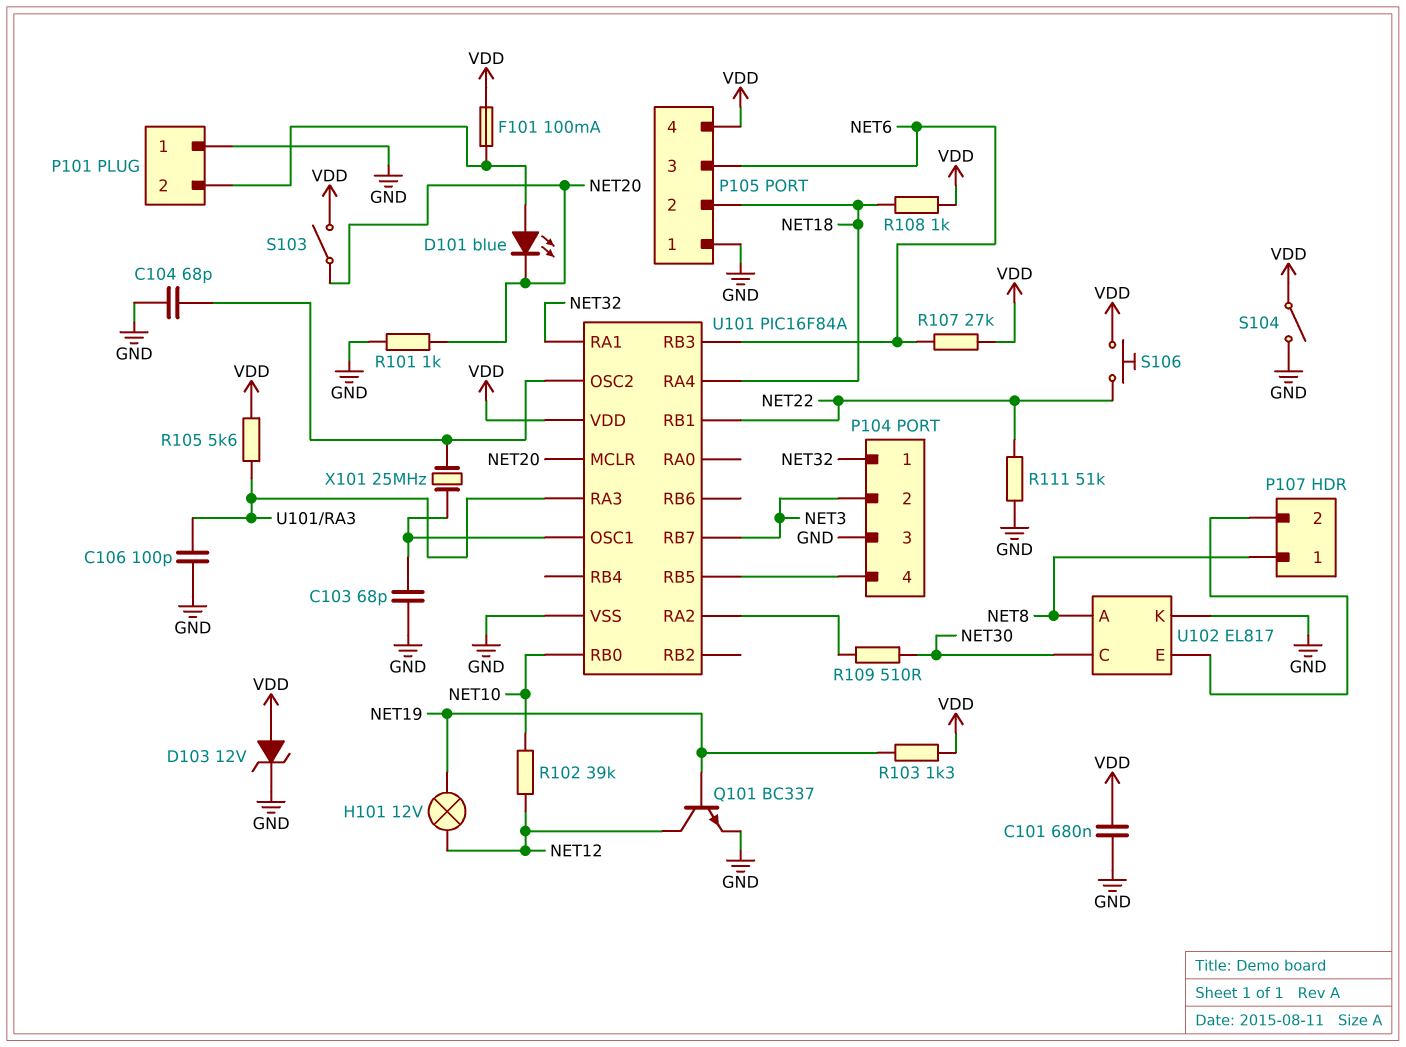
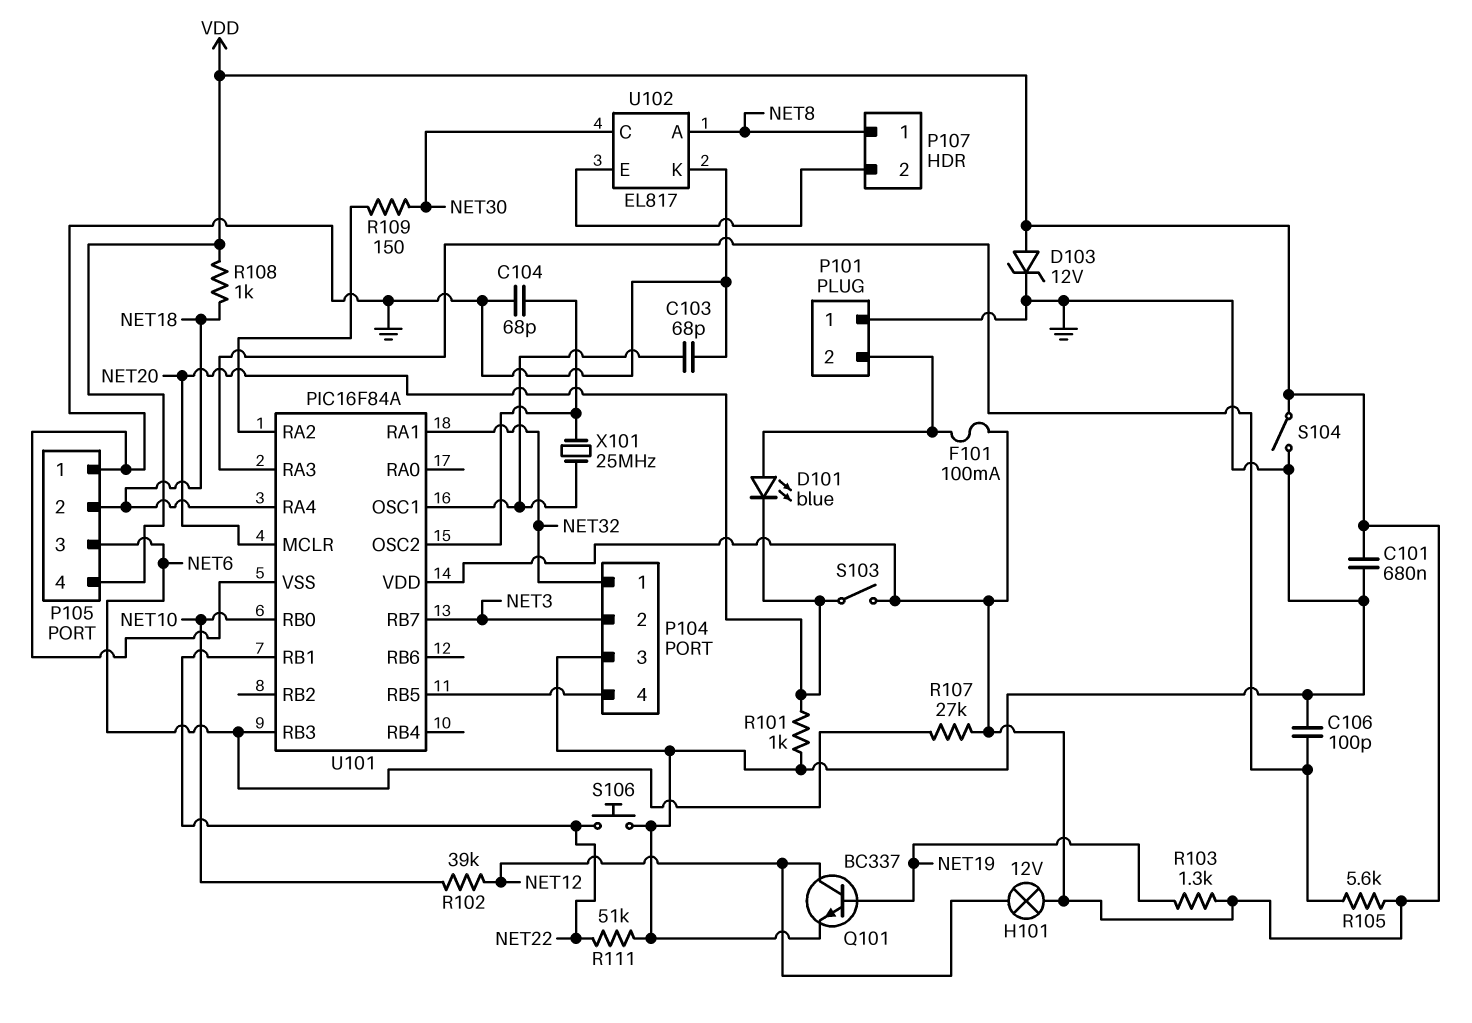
H101: lamp 12V (NET12, NET19) -> lamp 12V (NET12, VDD)
R109: 510 (NET30, U101/RA2) -> 150 (NET30, U101/RA2)
S106: button (NET22, VDD) -> button (GND, NET22)

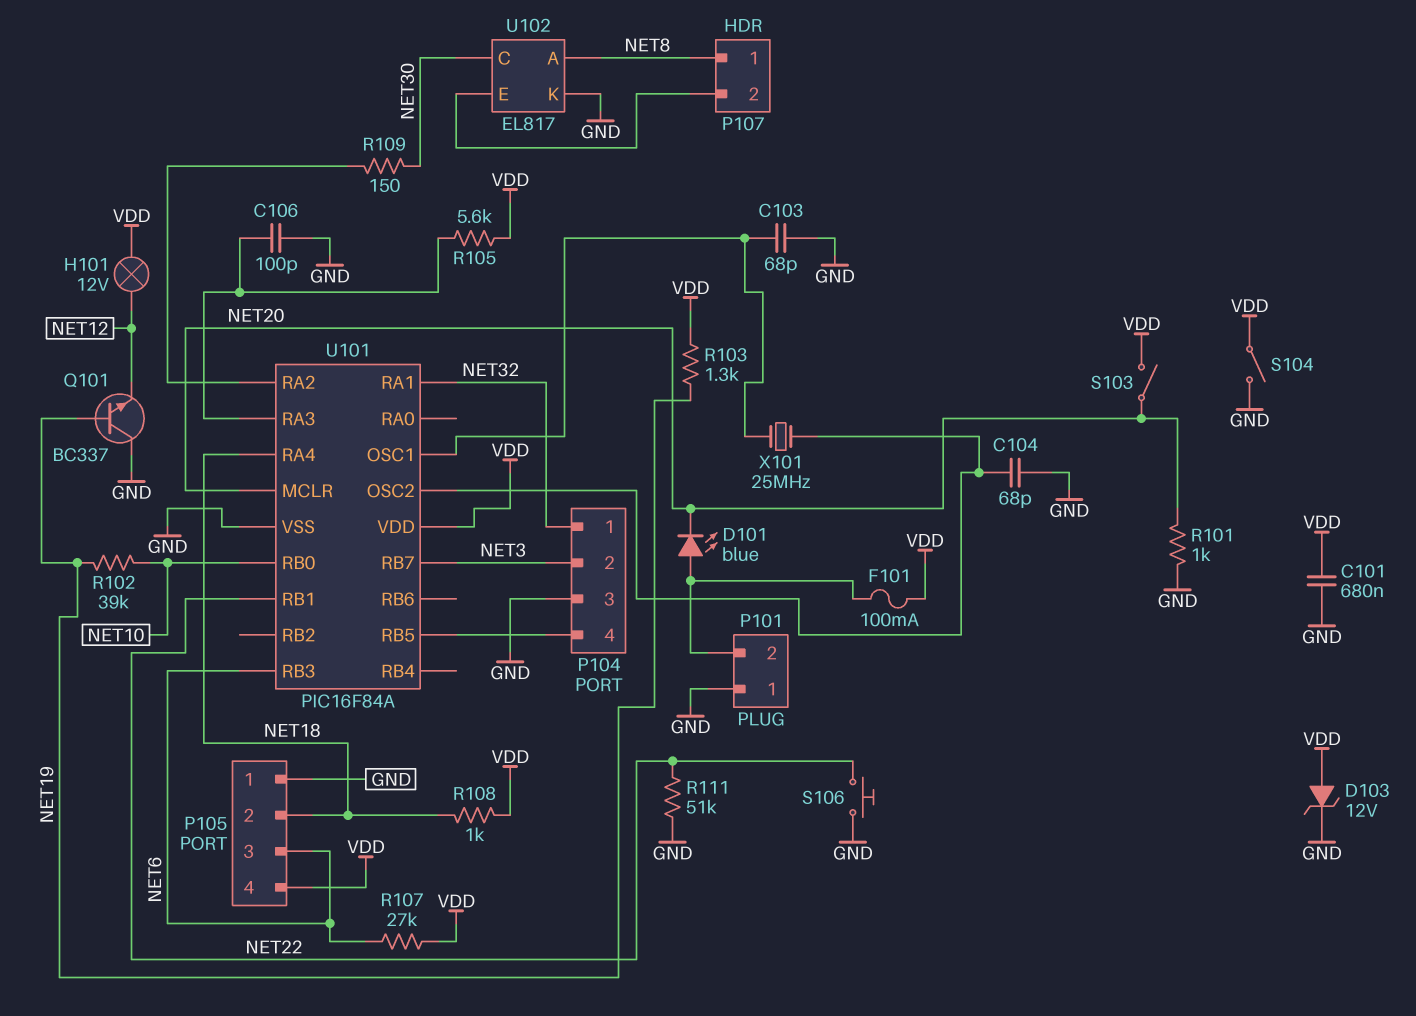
Q101: NPN BC337 (B NET19, C NET12, E GND) -> NPN BC337 (B NET19, C GND, E NET12)
R102: 39k (NET10, NET12) -> 39k (NET10, NET19)

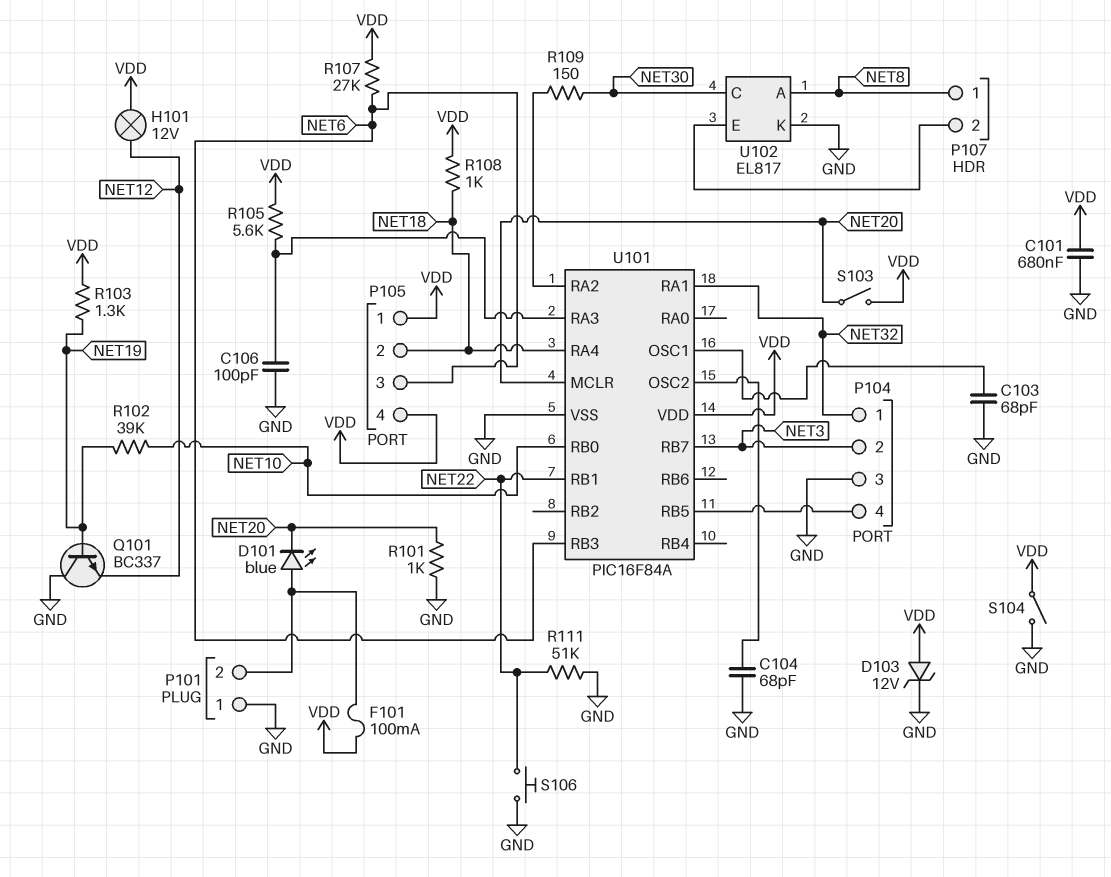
P105 pin 1: GND -> VDD
X101: 25MHz (U101/OSC1, U101/OSC2) -> none

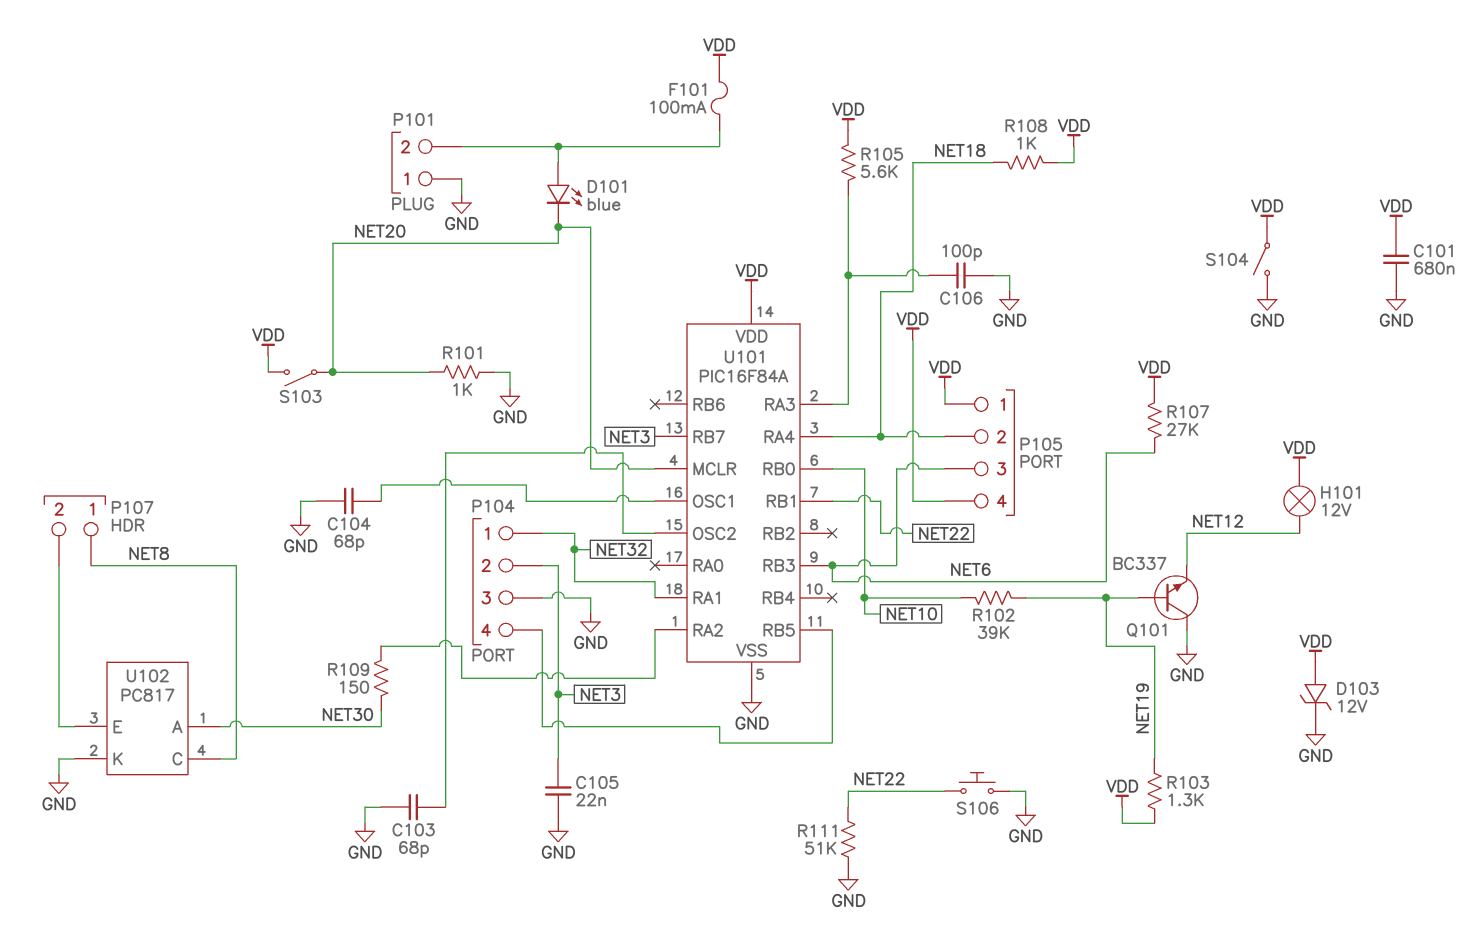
C103: 68pF (GND, U101/OSC1) -> 68pF (GND, U101/OSC2)
C104: 68pF (GND, U101/OSC2) -> 68pF (GND, U101/OSC1)
C105: none -> 22nF (GND, NET3)
U102: EL817 -> PC817
U102 pin A: NET8 -> NET30
U102 pin C: NET30 -> NET8

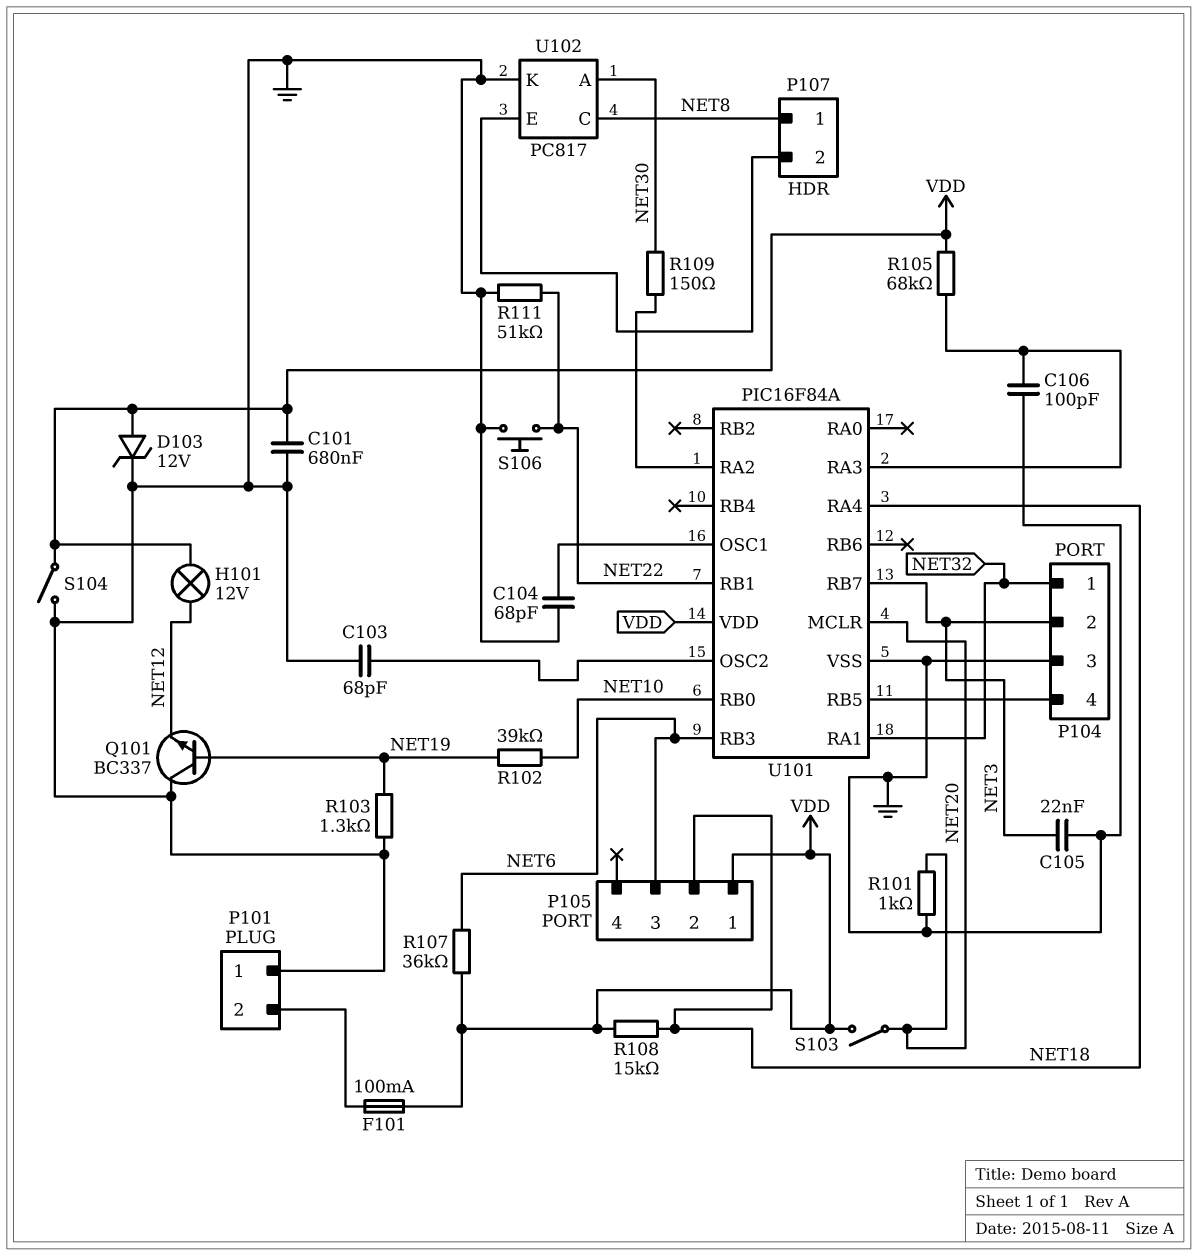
D101: LED blue (A P101/2, K NET20) -> none
P105 pin 4: VDD -> none
R103: 1.3k (NET19, VDD) -> 1.3k (GND, NET19)
R105: 5.6k (U101/RA3, VDD) -> 68k (U101/RA3, VDD)
R107: 27k (NET6, VDD) -> 36k (NET6, VDD)
R108: 1k (NET18, VDD) -> 15k (NET18, VDD)

